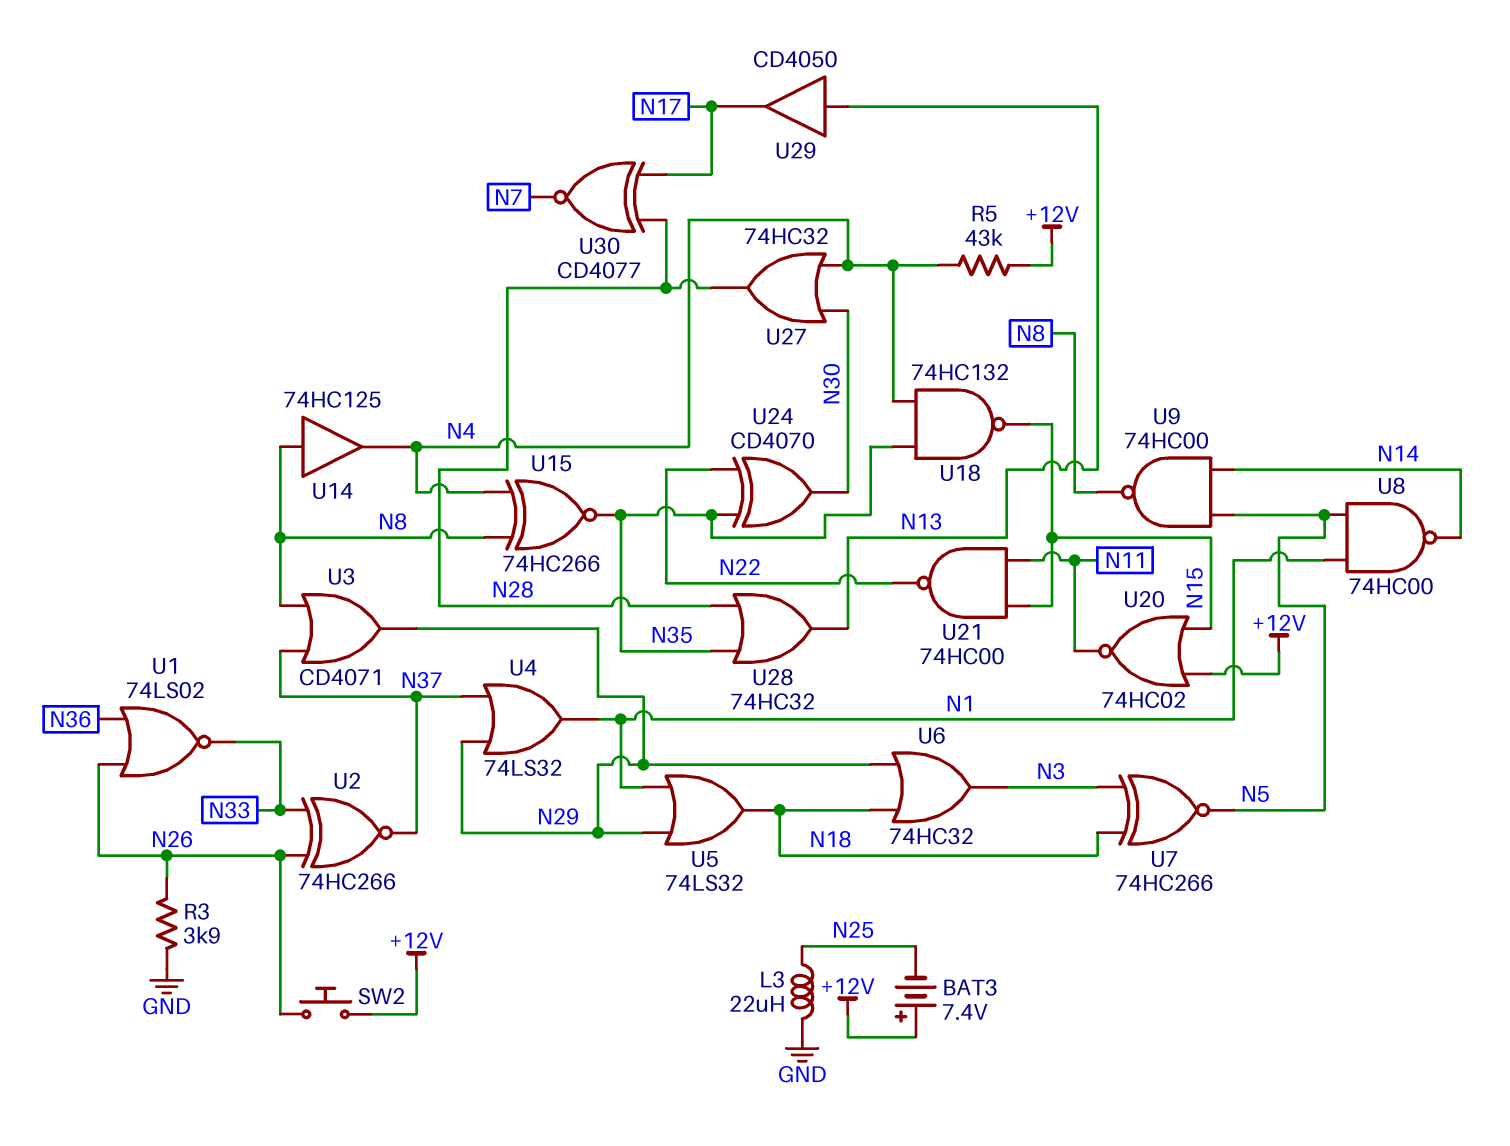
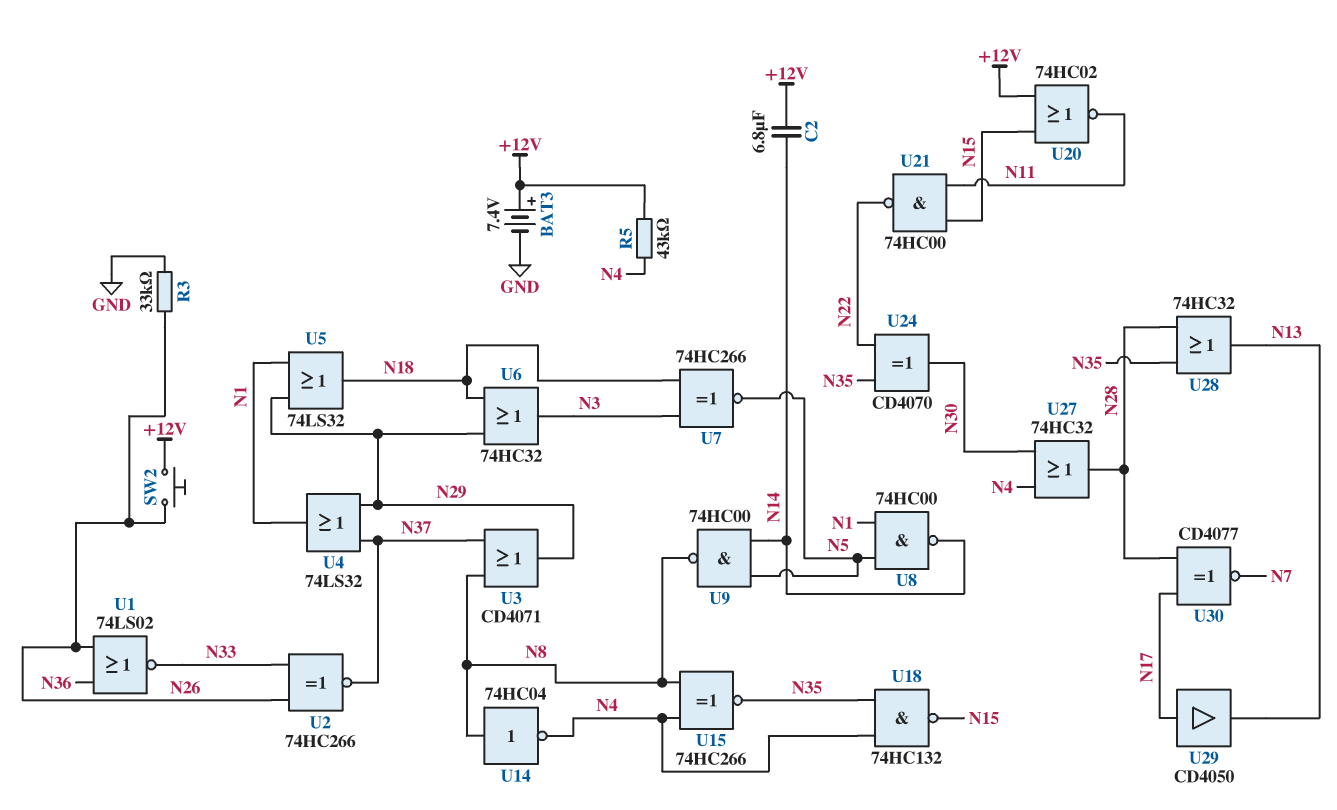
BAT3: 7.4V (plus +12V, minus N25) -> 7.4V (plus +12V, minus GND)
C2: none -> 6.8uF (+12V, N14)
L3: 22uH (GND, N25) -> none
R3: 3.9k (GND, N26) -> 33k (GND, N26)
U14: buffer 74HC125 (in N8, out N4) -> NOT 74HC04 (in N8, out N4)
U29: buffer CD4050 (in N13, out N17) -> buffer CD4050 (in N17, out N13)

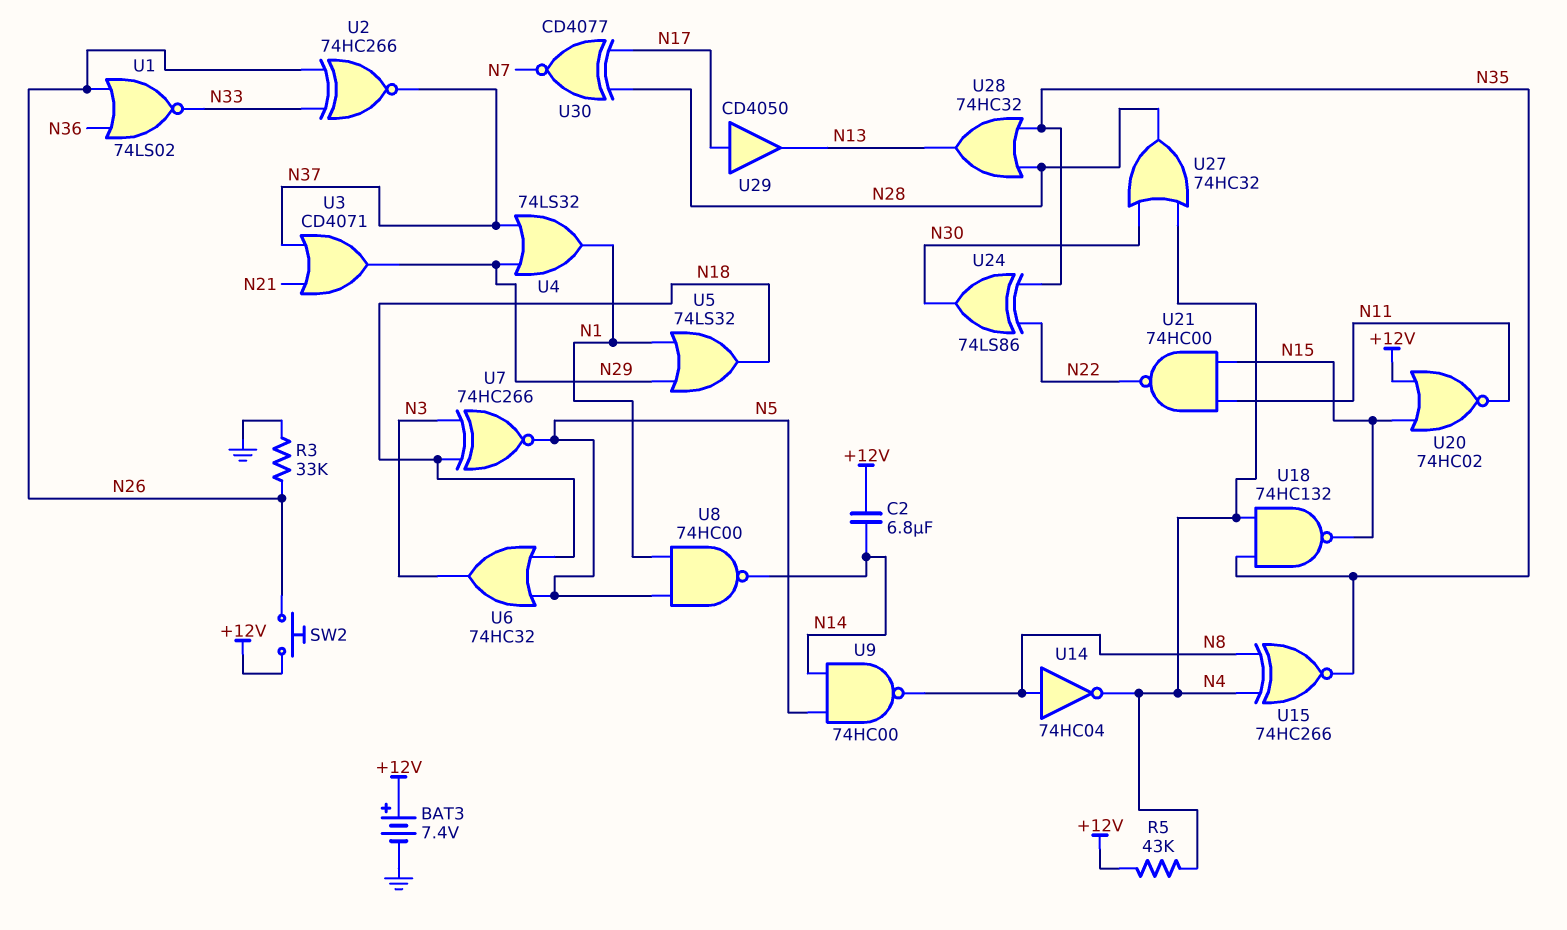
U3: OR CD4071 (in N8, in N37, out N29) -> OR CD4071 (in N21, in N37, out N29)
U6: OR 74HC32 (in N18, in N29, out N3) -> OR 74HC32 (in N5, in N18, out N3)
U24: XOR CD4070 (in N22, in N35, out N30) -> XOR 74LS86 (in N22, in N35, out N30)

